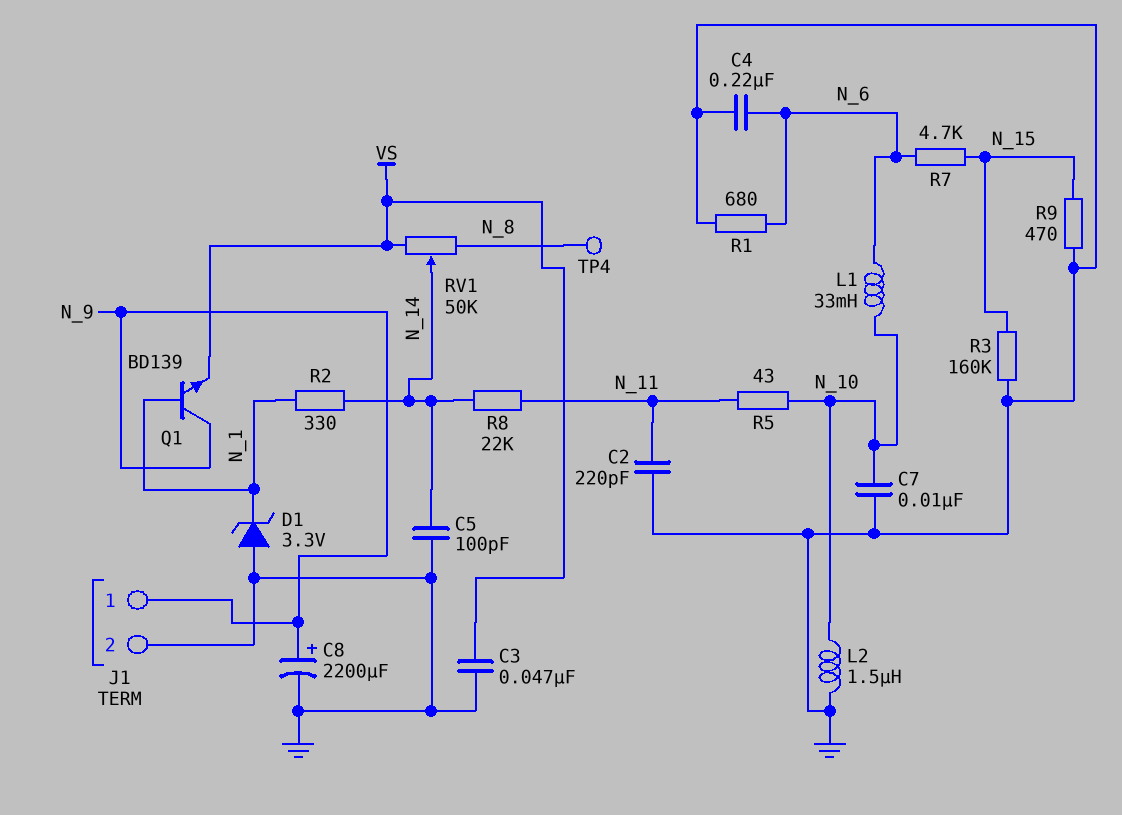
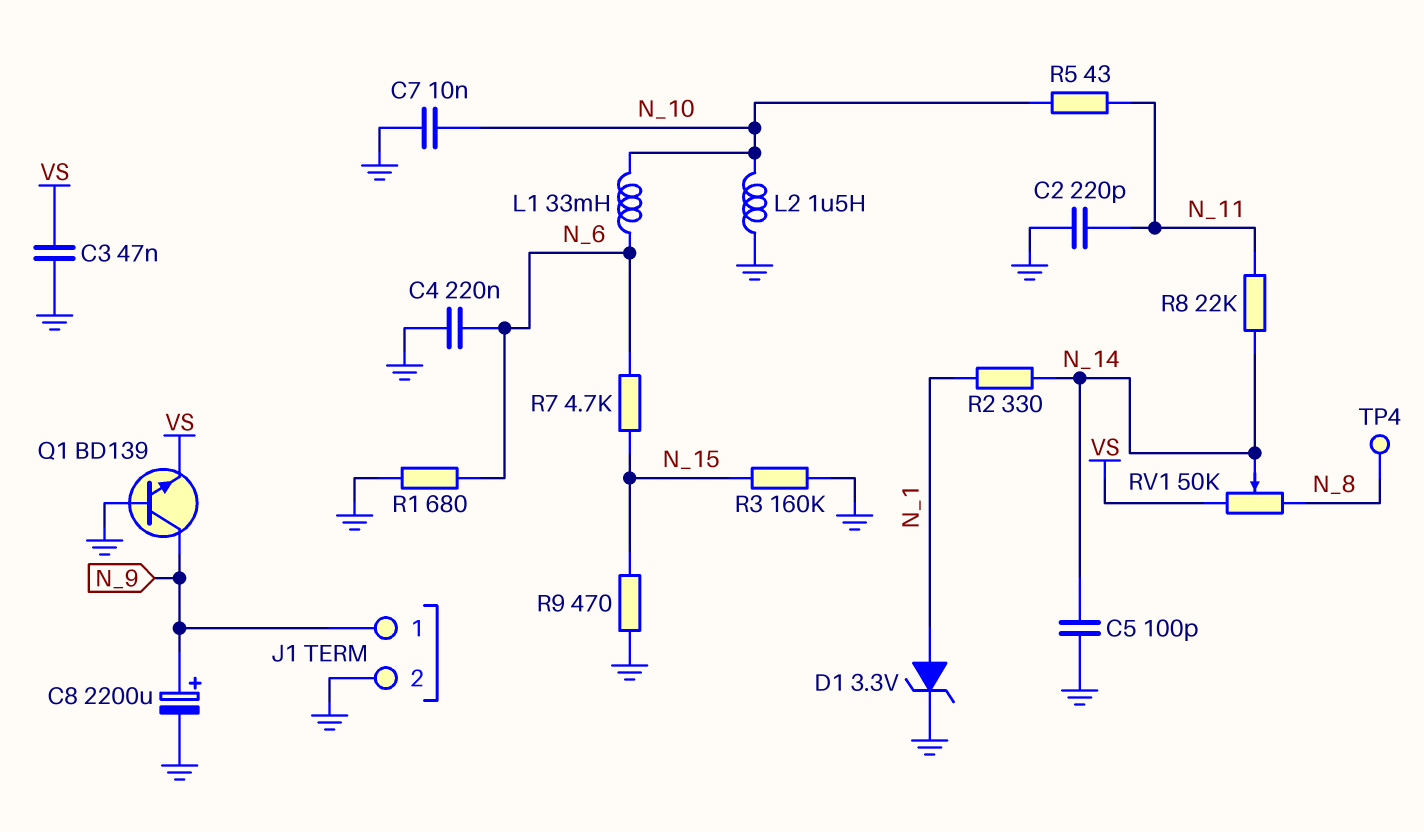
D1: zener 3.3V (A GND, K N_1) -> zener 3.3V (A N_1, K GND)
Q1: NPN BD139 (B N_1, C N_9, E VS) -> NPN BD139 (B GND, C N_9, E VS)

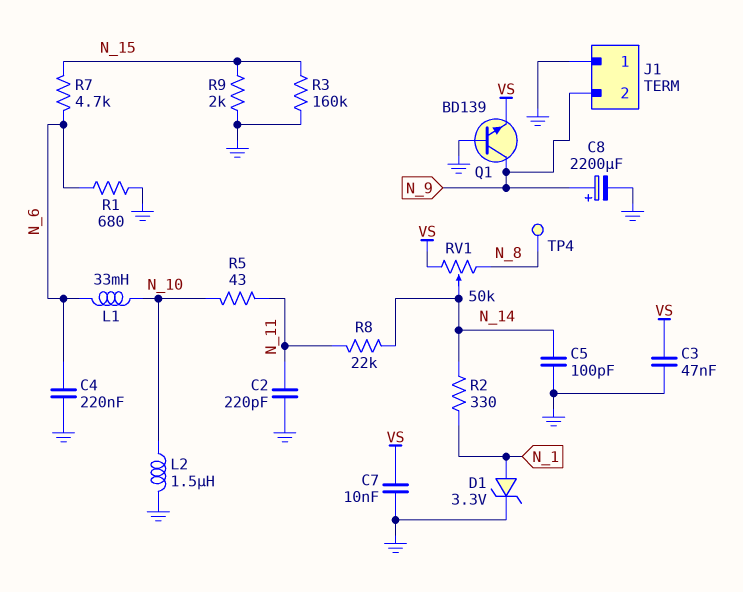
C7: 10nF (GND, N_10) -> 10nF (GND, VS)
J1 pin 1: N_9 -> GND
J1 pin 2: GND -> N_9
R9: 470 (GND, N_15) -> 2k (GND, N_15)

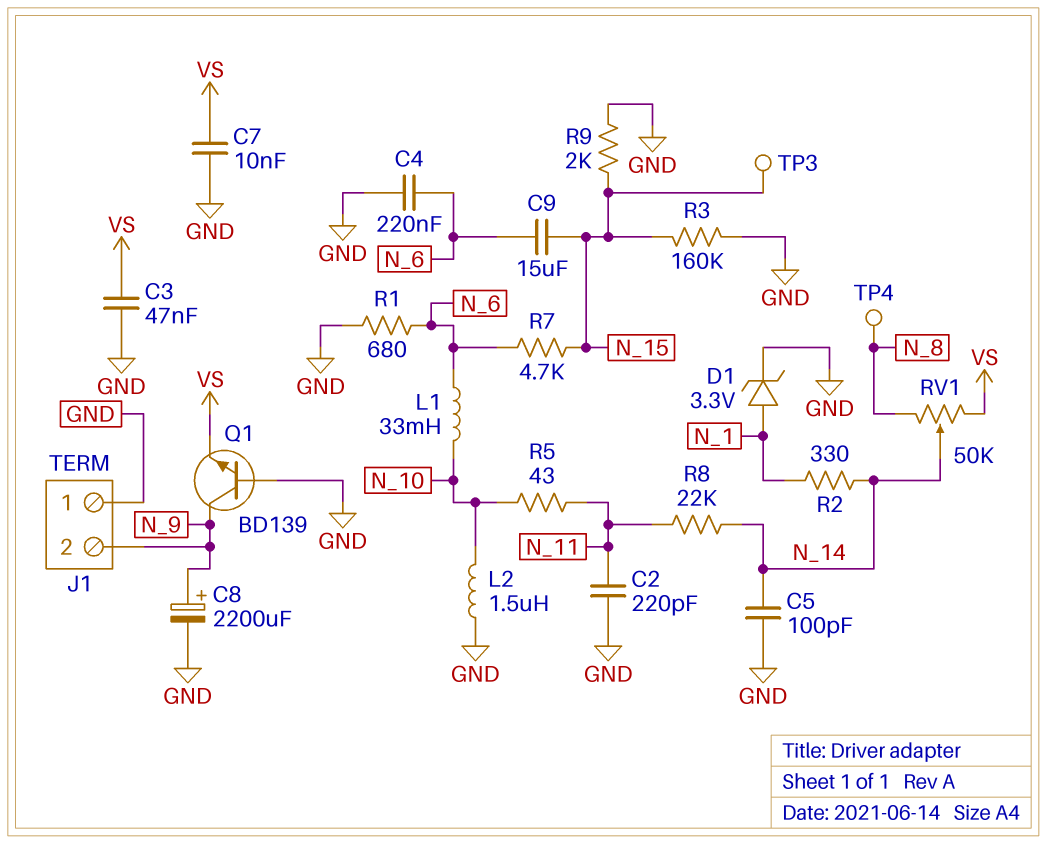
C9: none -> 15uF (N_6, N_15)
TP3: none -> test point (N_15)

